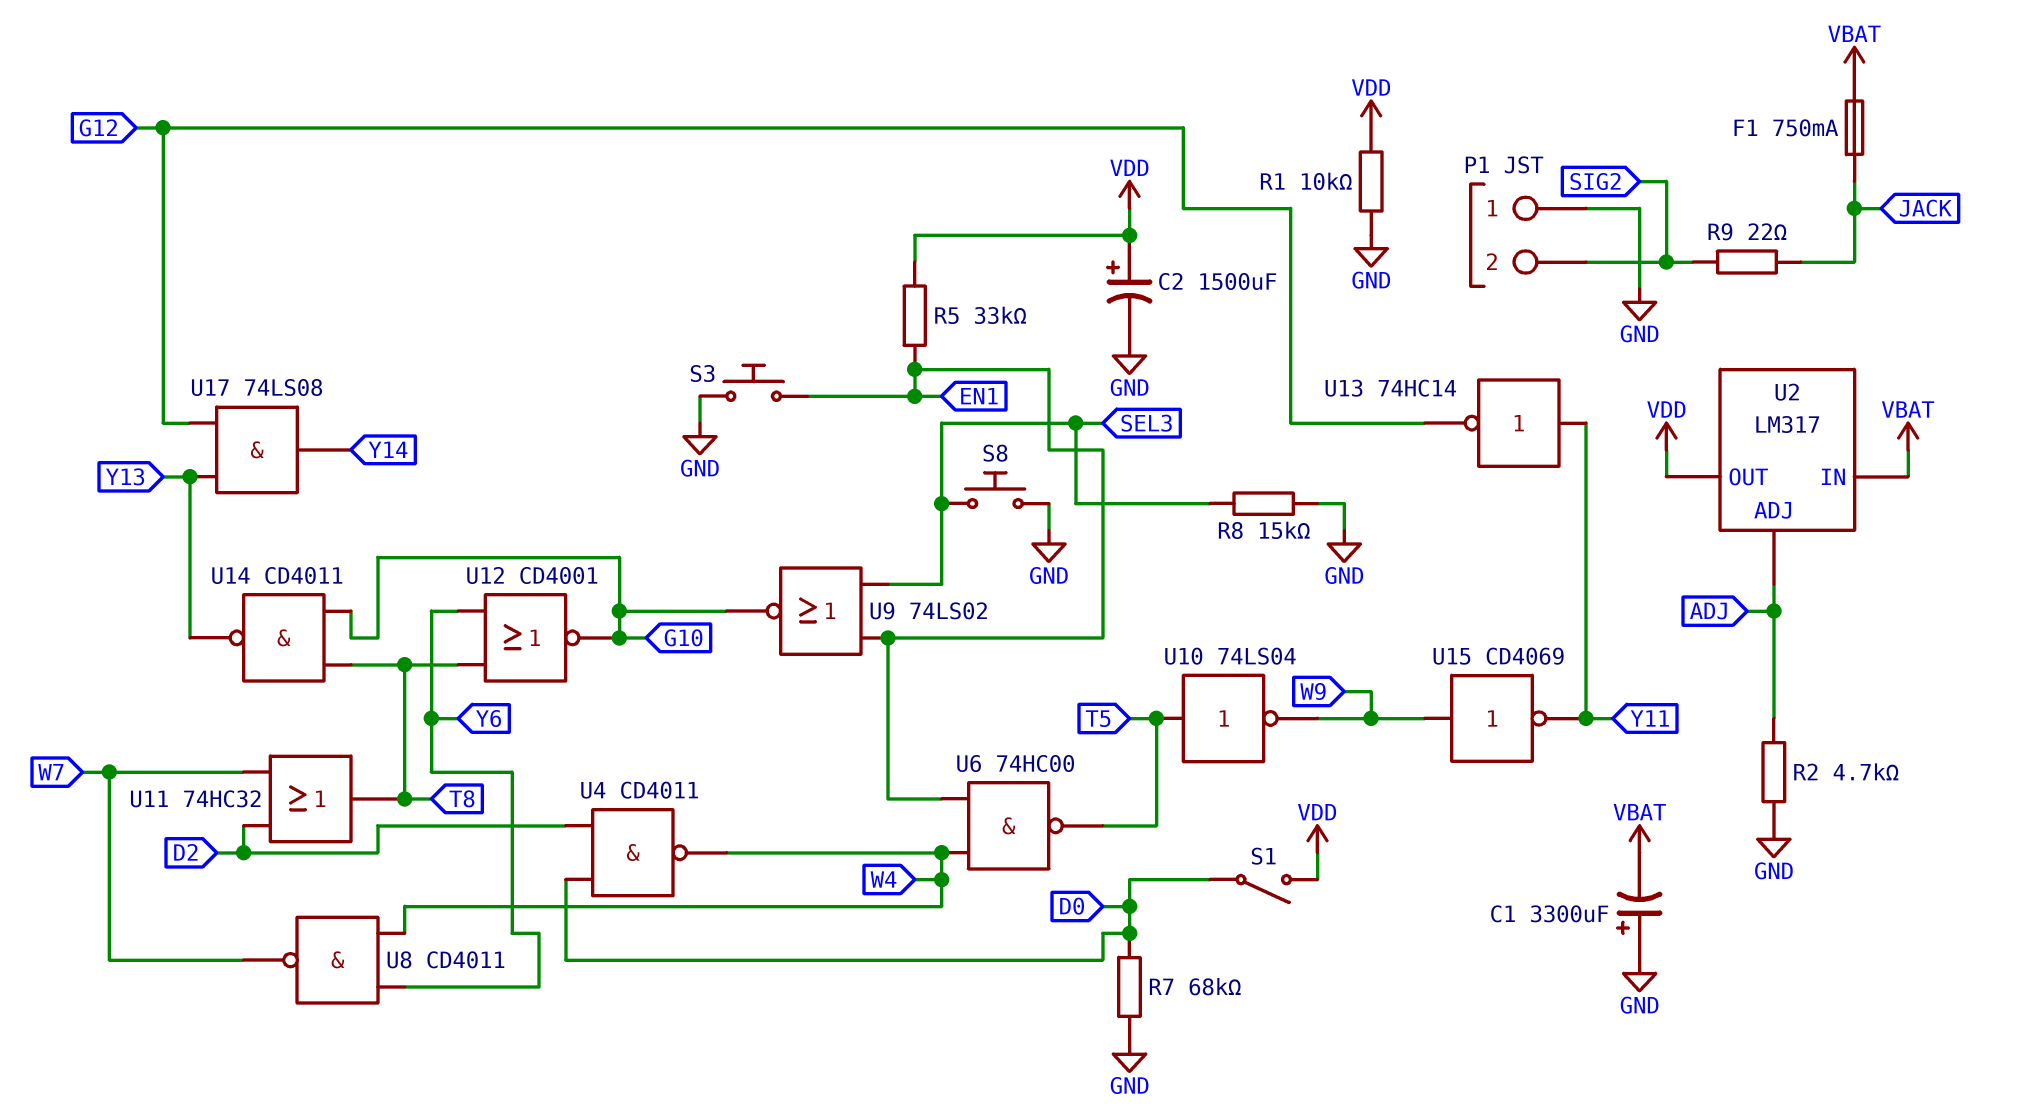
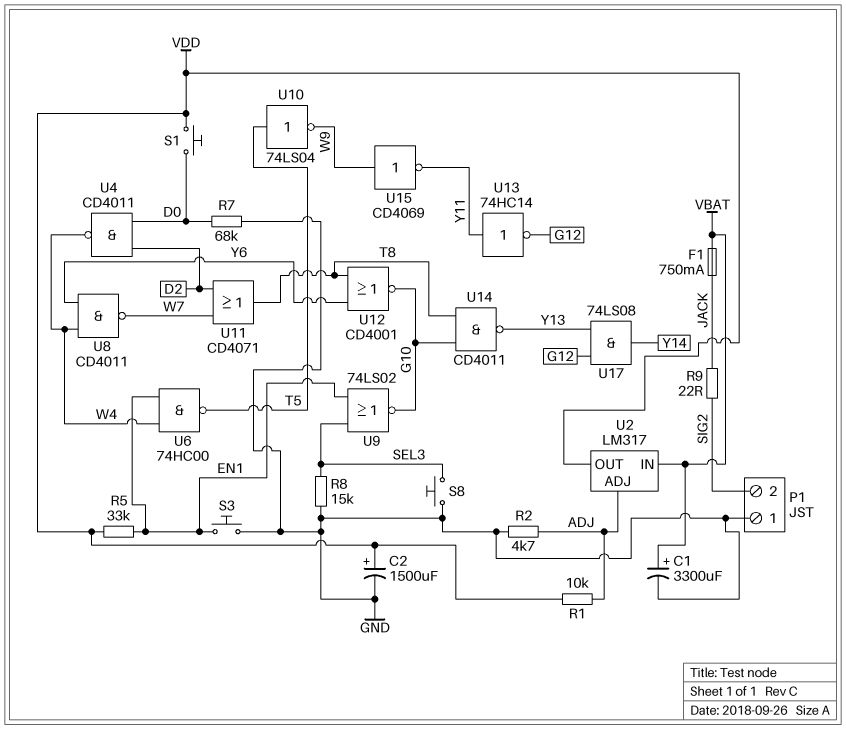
C1: 3300uF (plus GND, minus VBAT) -> 3300uF (plus VBAT, minus GND)
R1: 10k (GND, VDD) -> 10k (ADJ, VDD)
S1: switch (D0, VDD) -> button (D0, VDD)
U11: OR 74HC32 (in D2, in W7, out T8) -> OR CD4071 (in D2, in W7, out T8)

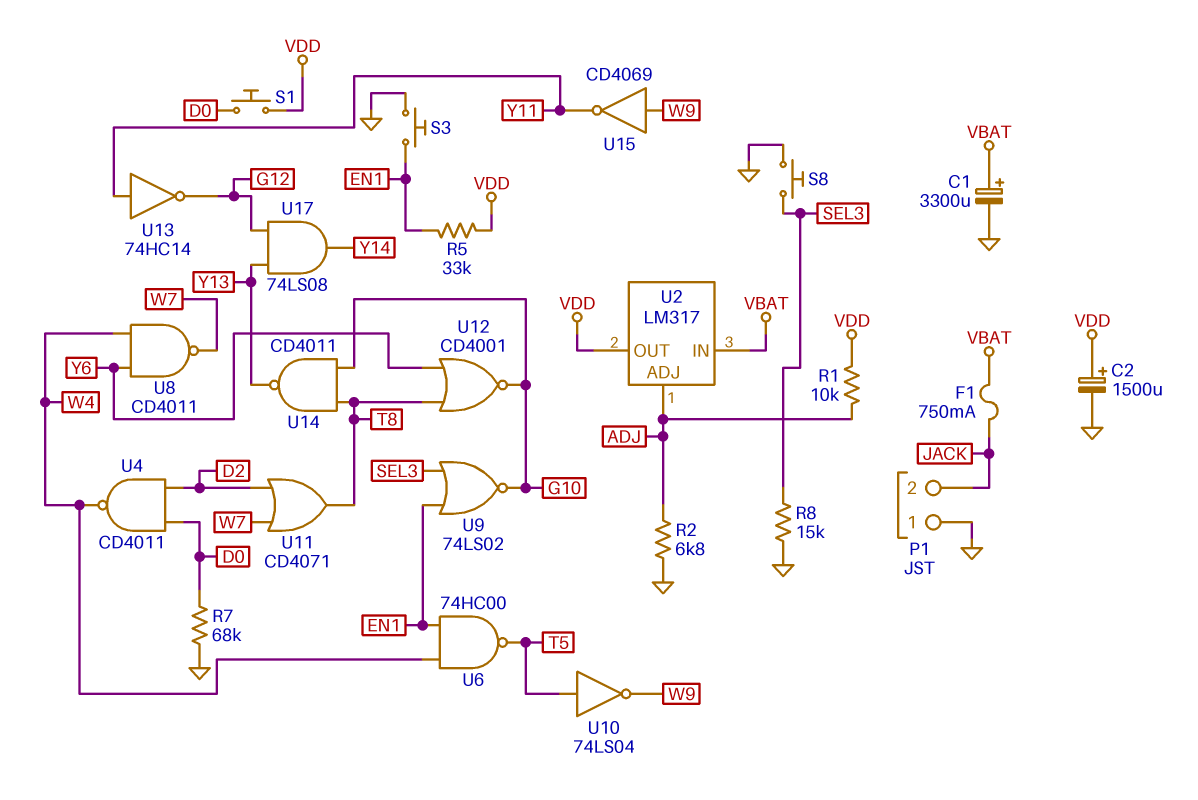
P1 pin 2: SIG2 -> JACK
R2: 4.7k (ADJ, GND) -> 6.8k (ADJ, GND)
R9: 22 (JACK, SIG2) -> none

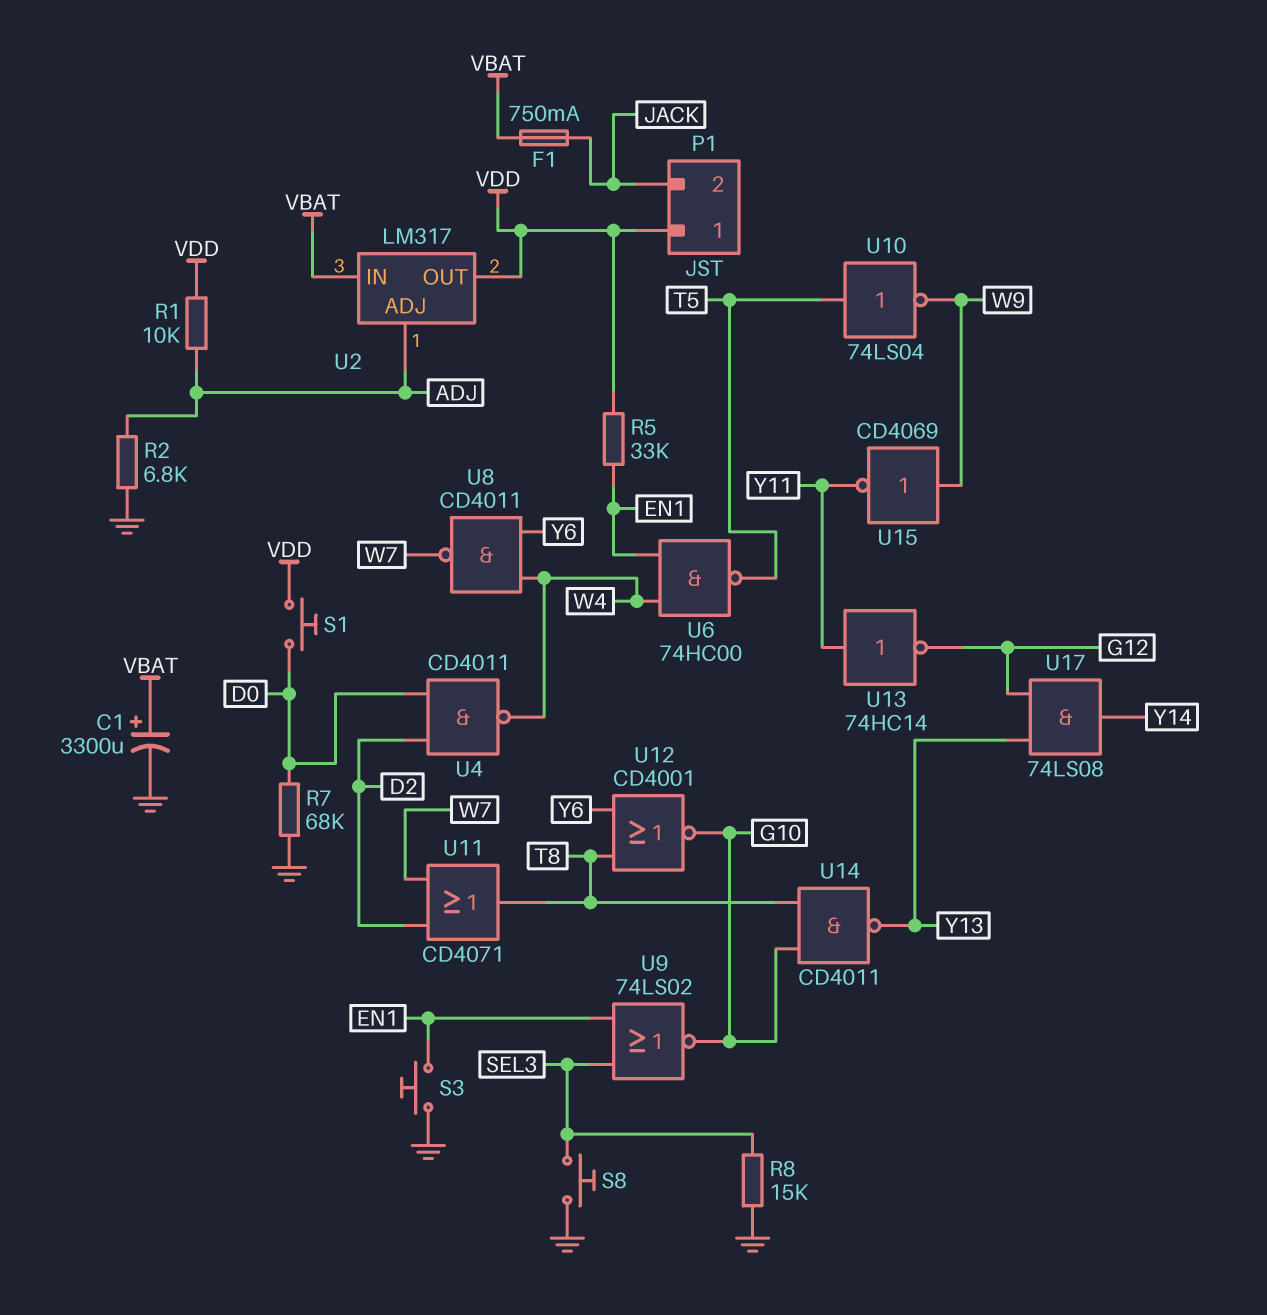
C2: 1500uF (plus VDD, minus GND) -> none
P1 pin 1: GND -> VDD

